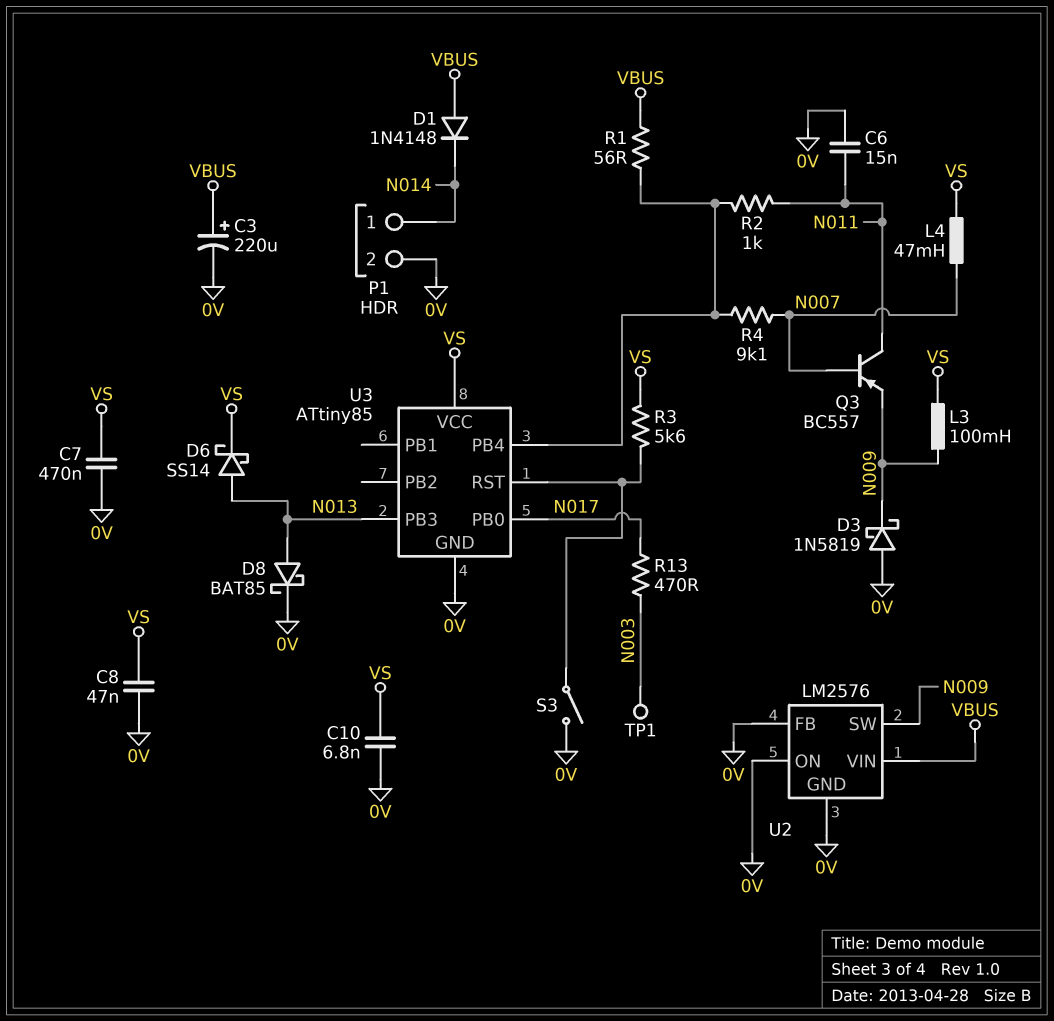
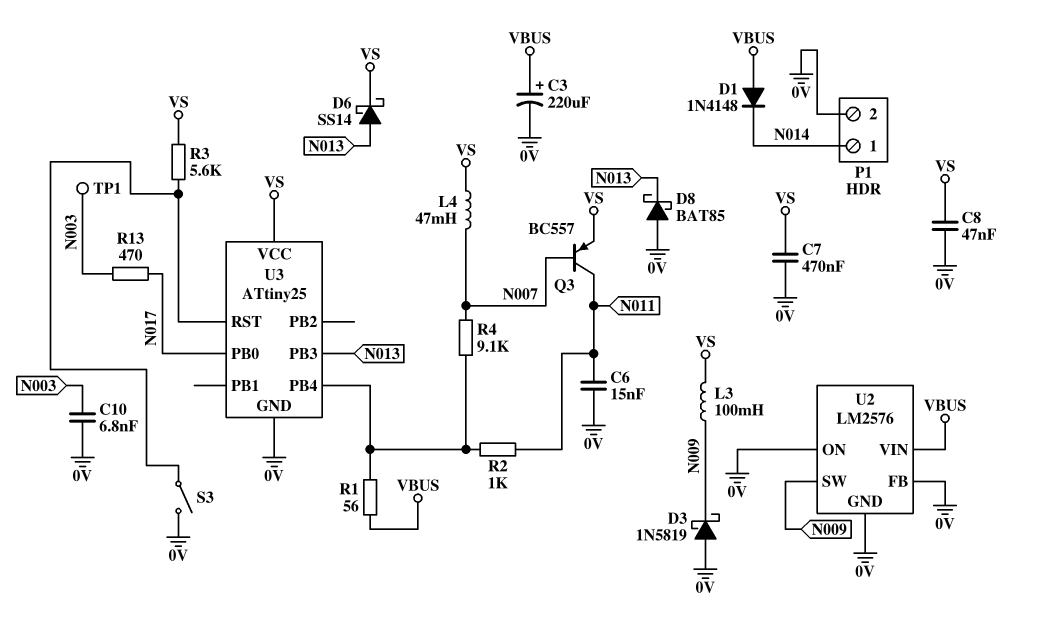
C10: 6.8nF (0V, VS) -> 6.8nF (0V, N003)
D8: schottky BAT85 (A N013, K 0V) -> schottky BAT85 (A 0V, K N013)
Q3: PNP BC557 (B N007, C N011, E N009) -> PNP BC557 (B N007, C N011, E VS)
U3: ATtiny85 -> ATtiny25

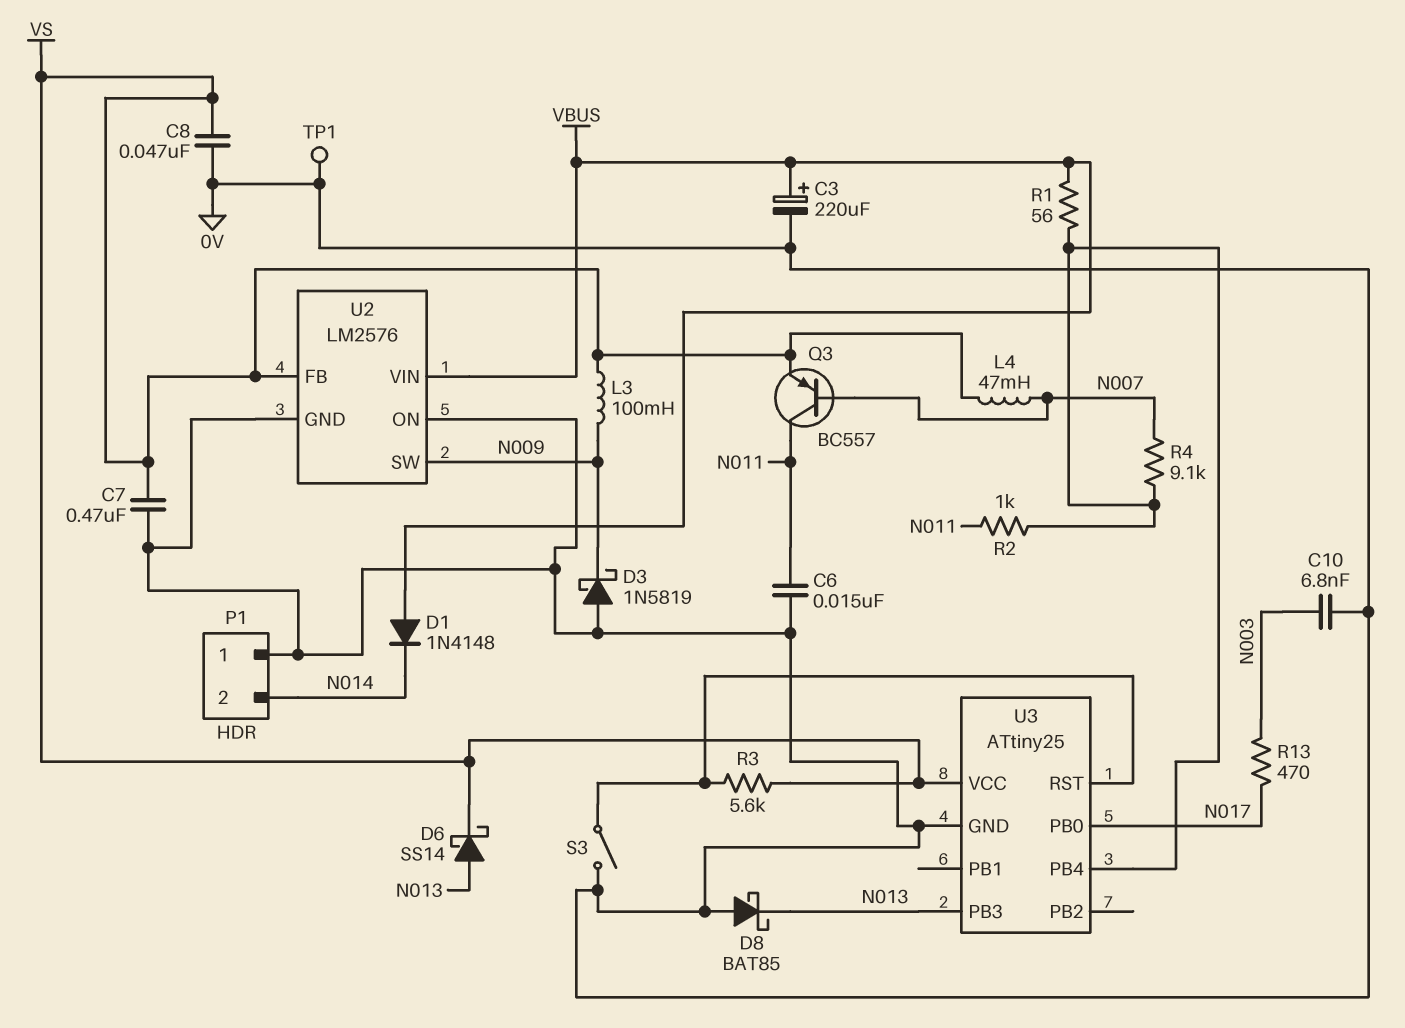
P1 pin 1: N014 -> 0V
P1 pin 2: 0V -> N014
TP1: test point (N003) -> test point (0V)
U2 pin FB: 0V -> VS

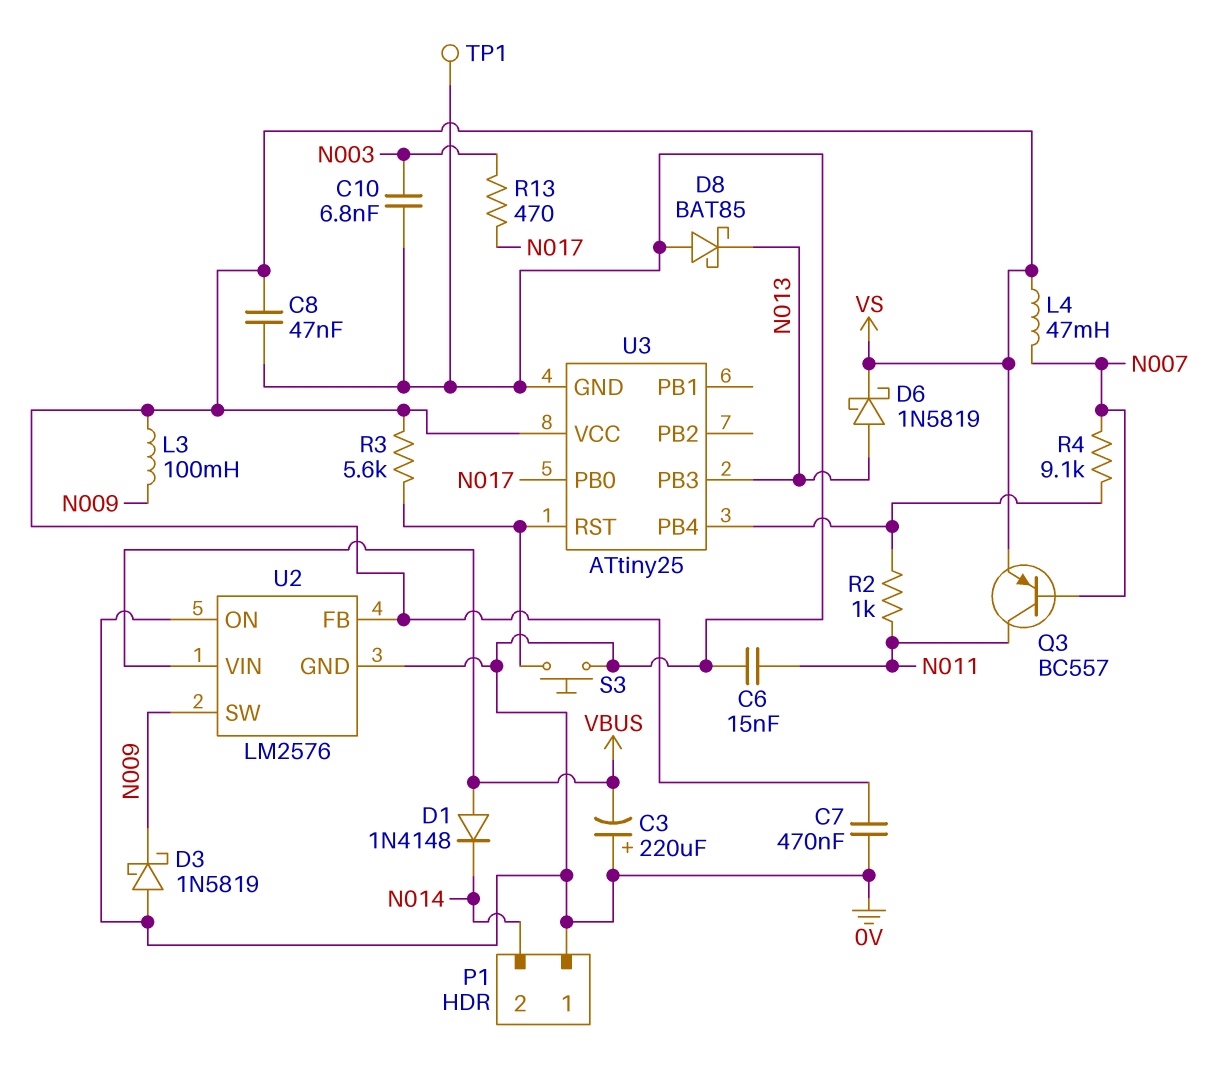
C3: 220uF (plus VBUS, minus 0V) -> 220uF (plus 0V, minus VBUS)
D6: schottky SS14 (A N013, K VS) -> schottky 1N5819 (A N013, K VS)
R1: 56 (U3/PB4, VBUS) -> none
S3: switch (0V, U3/RST) -> button (0V, U3/RST)

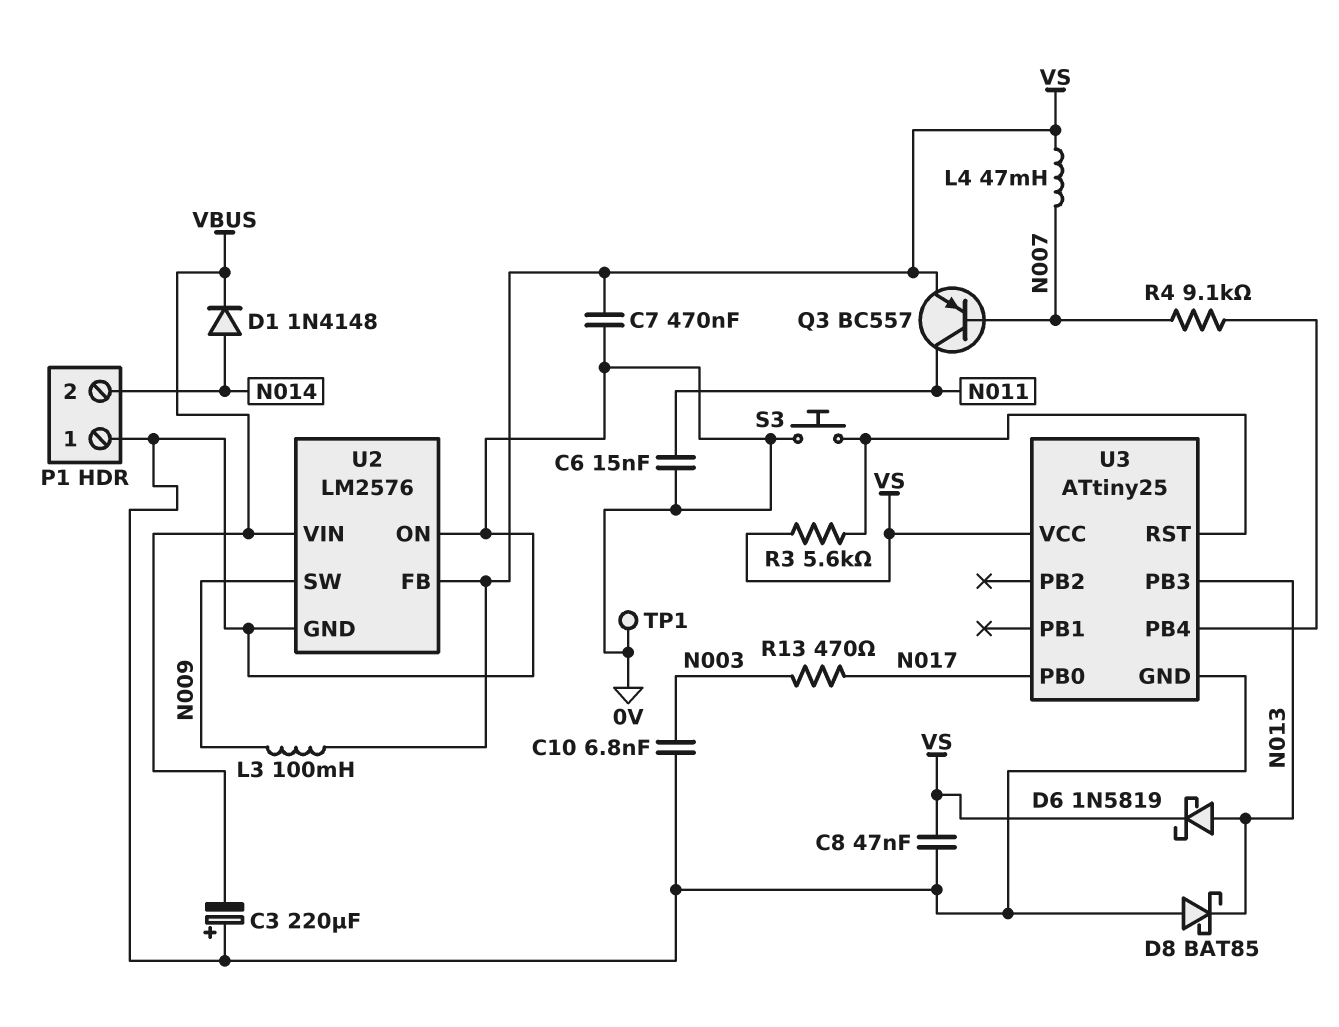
D1: diode 1N4148 (A VBUS, K N014) -> diode 1N4148 (A N014, K VBUS)
D3: schottky 1N5819 (A 0V, K N009) -> none
R2: 1k (N011, U3/PB4) -> none

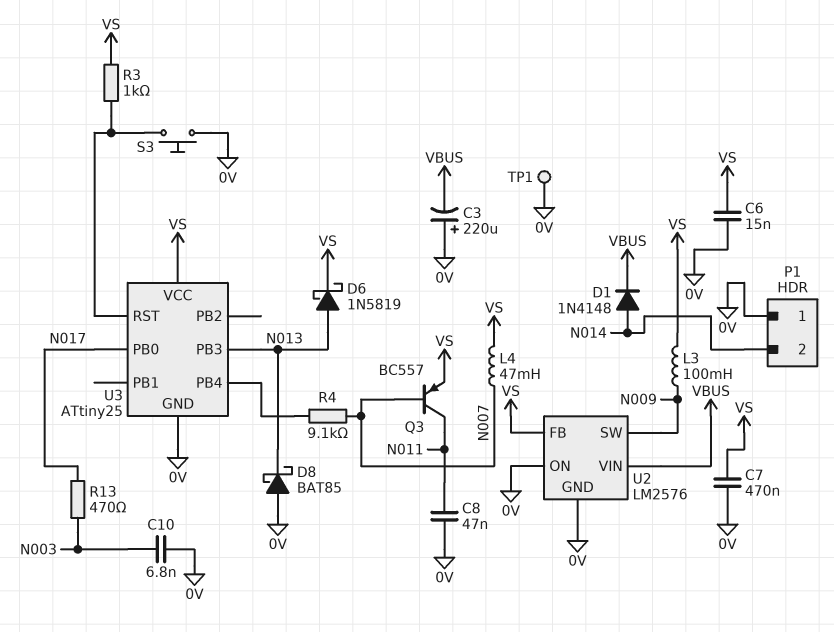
C6: 15nF (0V, N011) -> 15nF (0V, VS)
C8: 47nF (0V, VS) -> 47nF (0V, N011)
R3: 5.6k (U3/RST, VS) -> 1k (U3/RST, VS)

